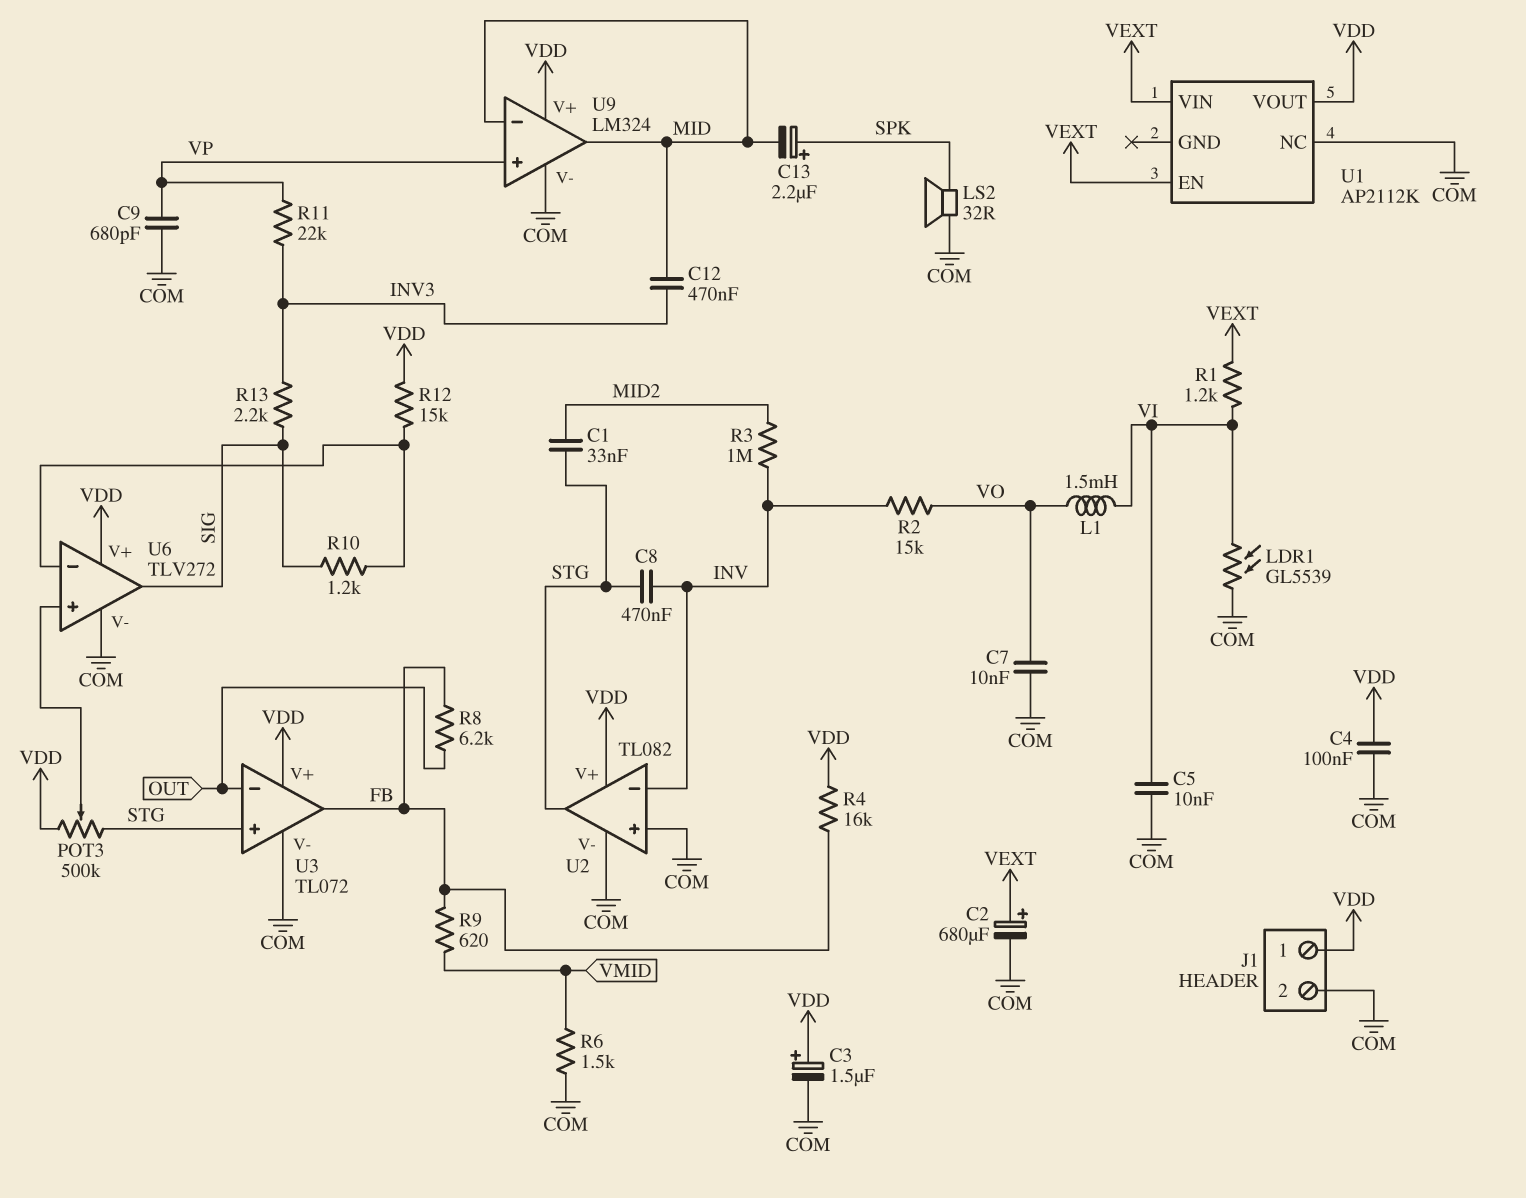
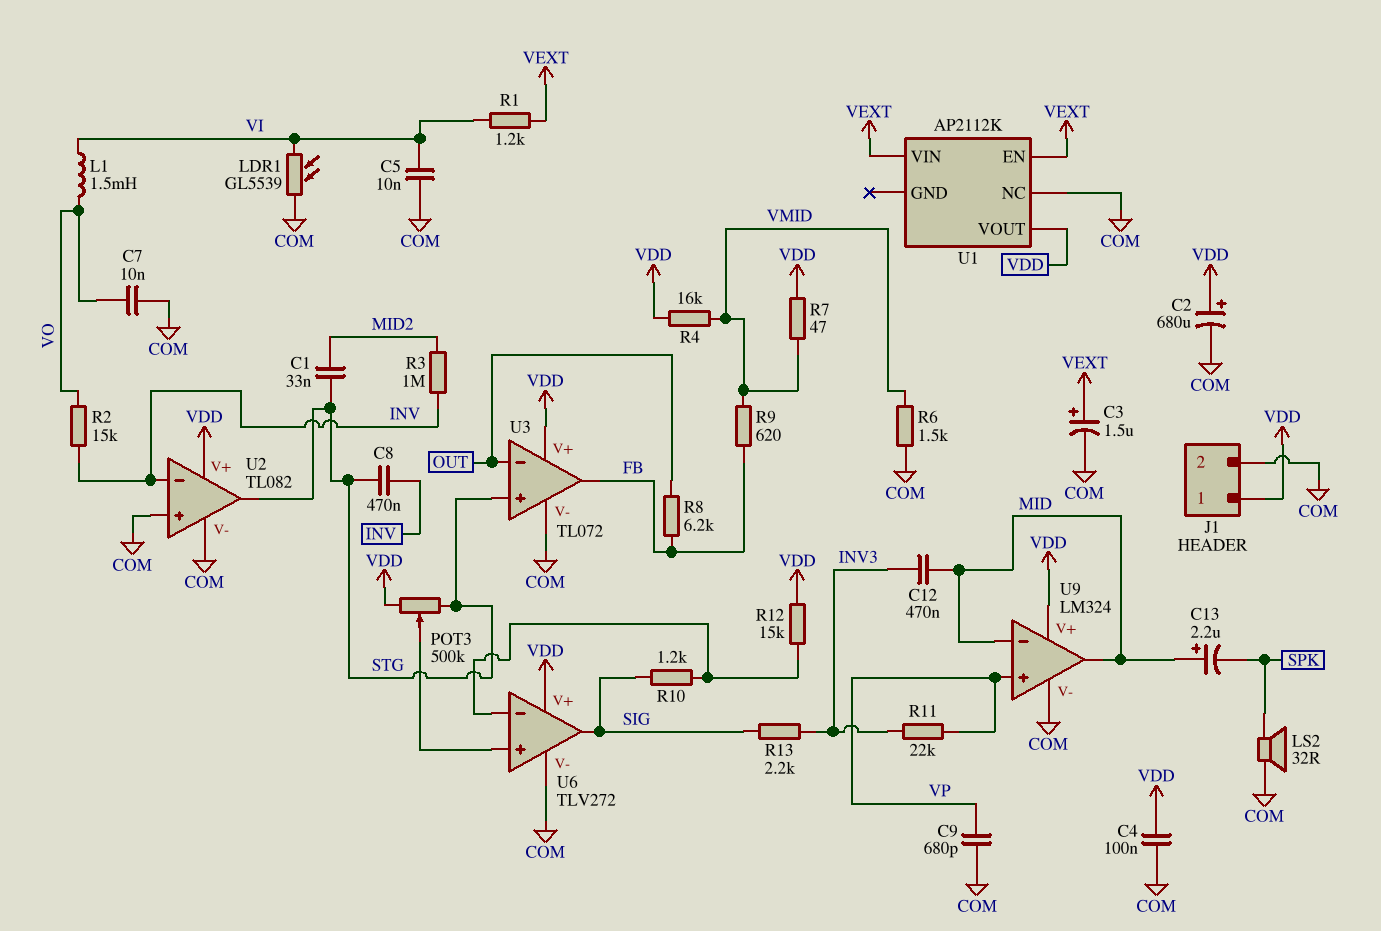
C2: 680uF (plus VEXT, minus COM) -> 680uF (plus VDD, minus COM)
C3: 1.5uF (plus VDD, minus COM) -> 1.5uF (plus VEXT, minus COM)
C13: 2.2uF (plus SPK, minus MID) -> 2.2uF (plus MID, minus SPK)
R4: 16k (FB, VDD) -> 16k (VDD, VMID)
R7: none -> 47 (VDD, VMID)

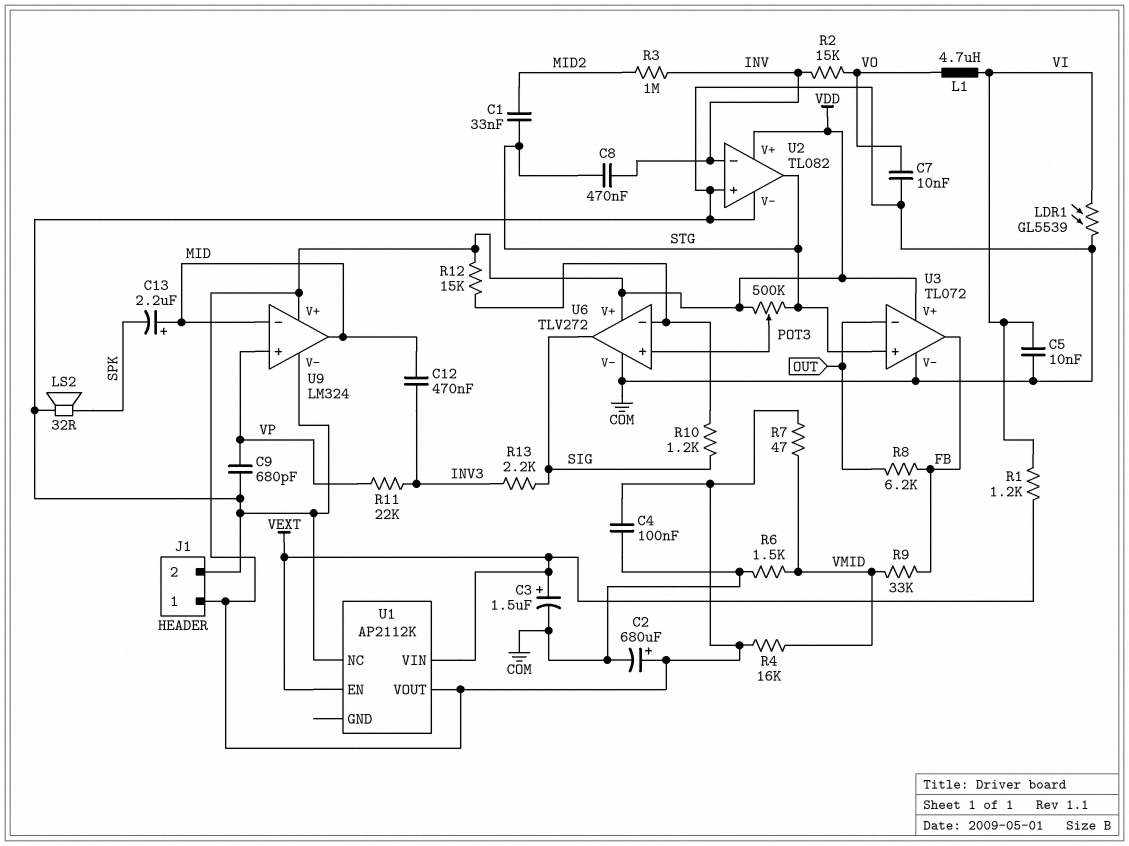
L1: 1.5mH (VI, VO) -> 4.7uH (VI, VO)
R9: 620 (FB, VMID) -> 33k (FB, VMID)

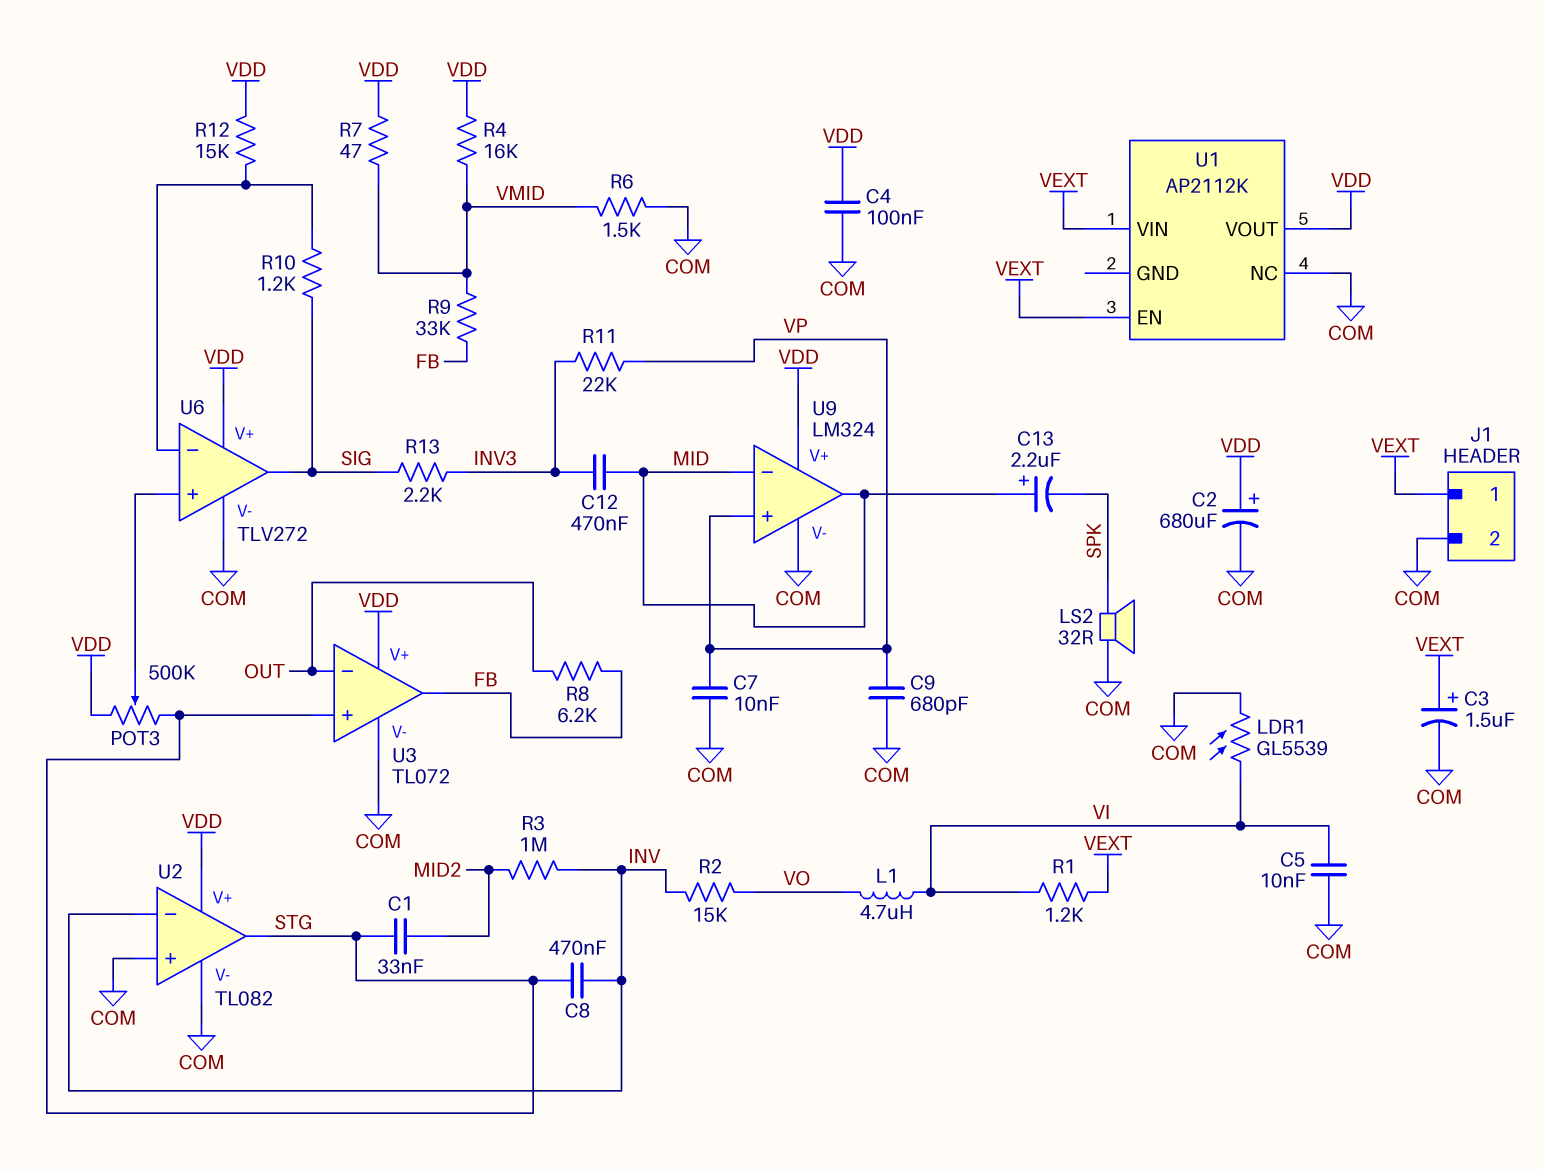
C7: 10nF (COM, VO) -> 10nF (COM, VP)
J1 pin 1: VDD -> VEXT

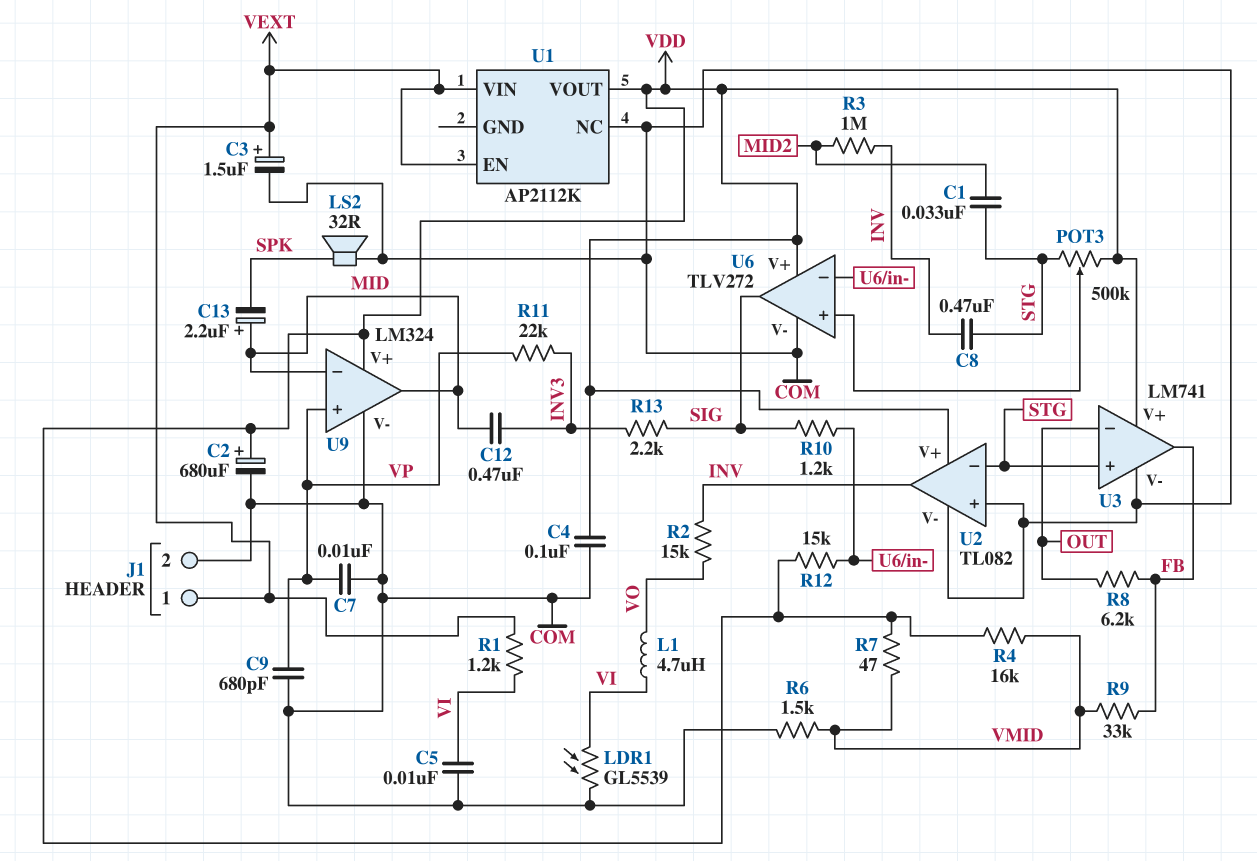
U2 pin in-: INV -> STG
U2 pin out: STG -> INV
U3: TL072 -> LM741

